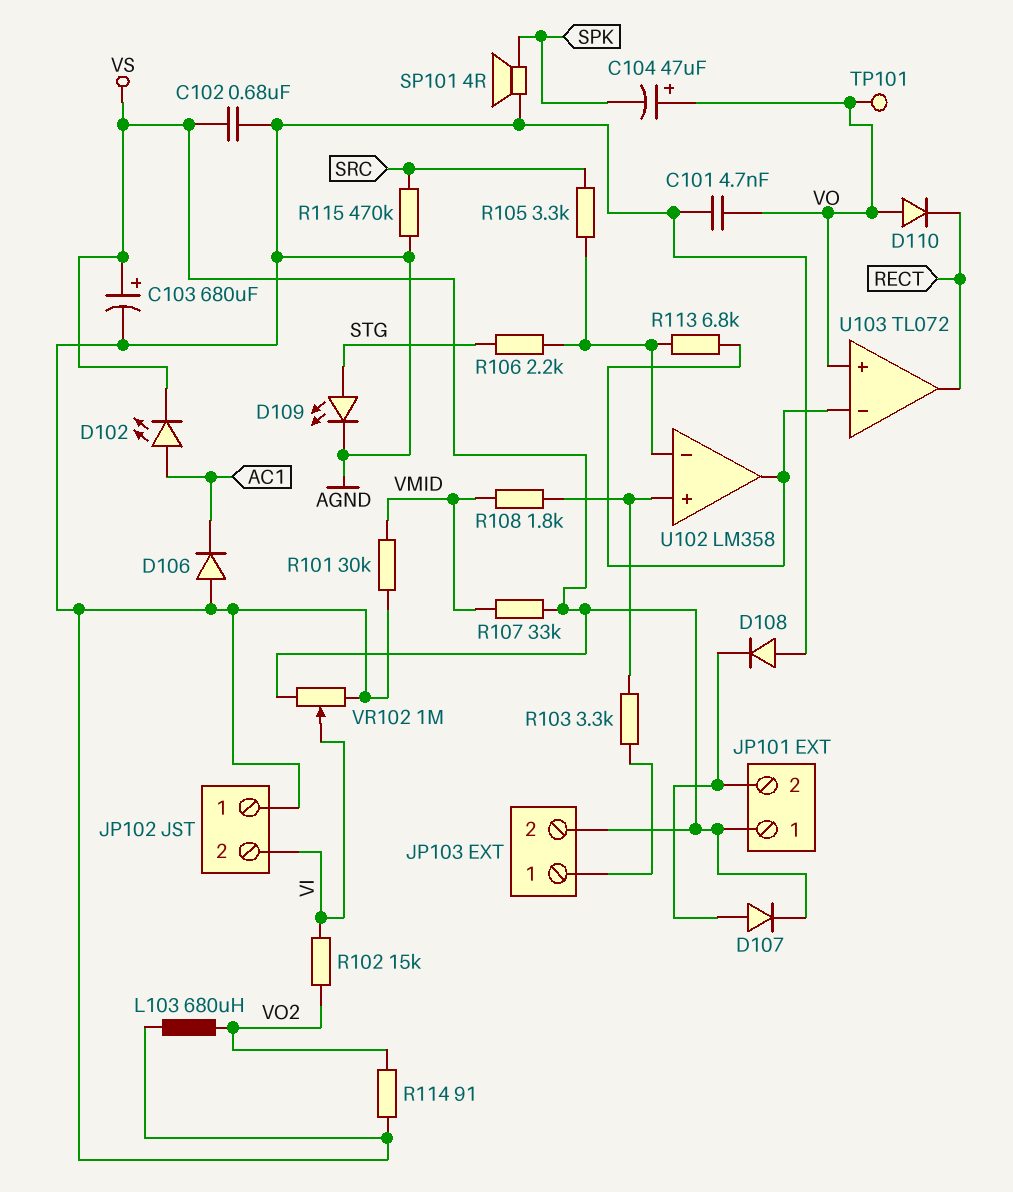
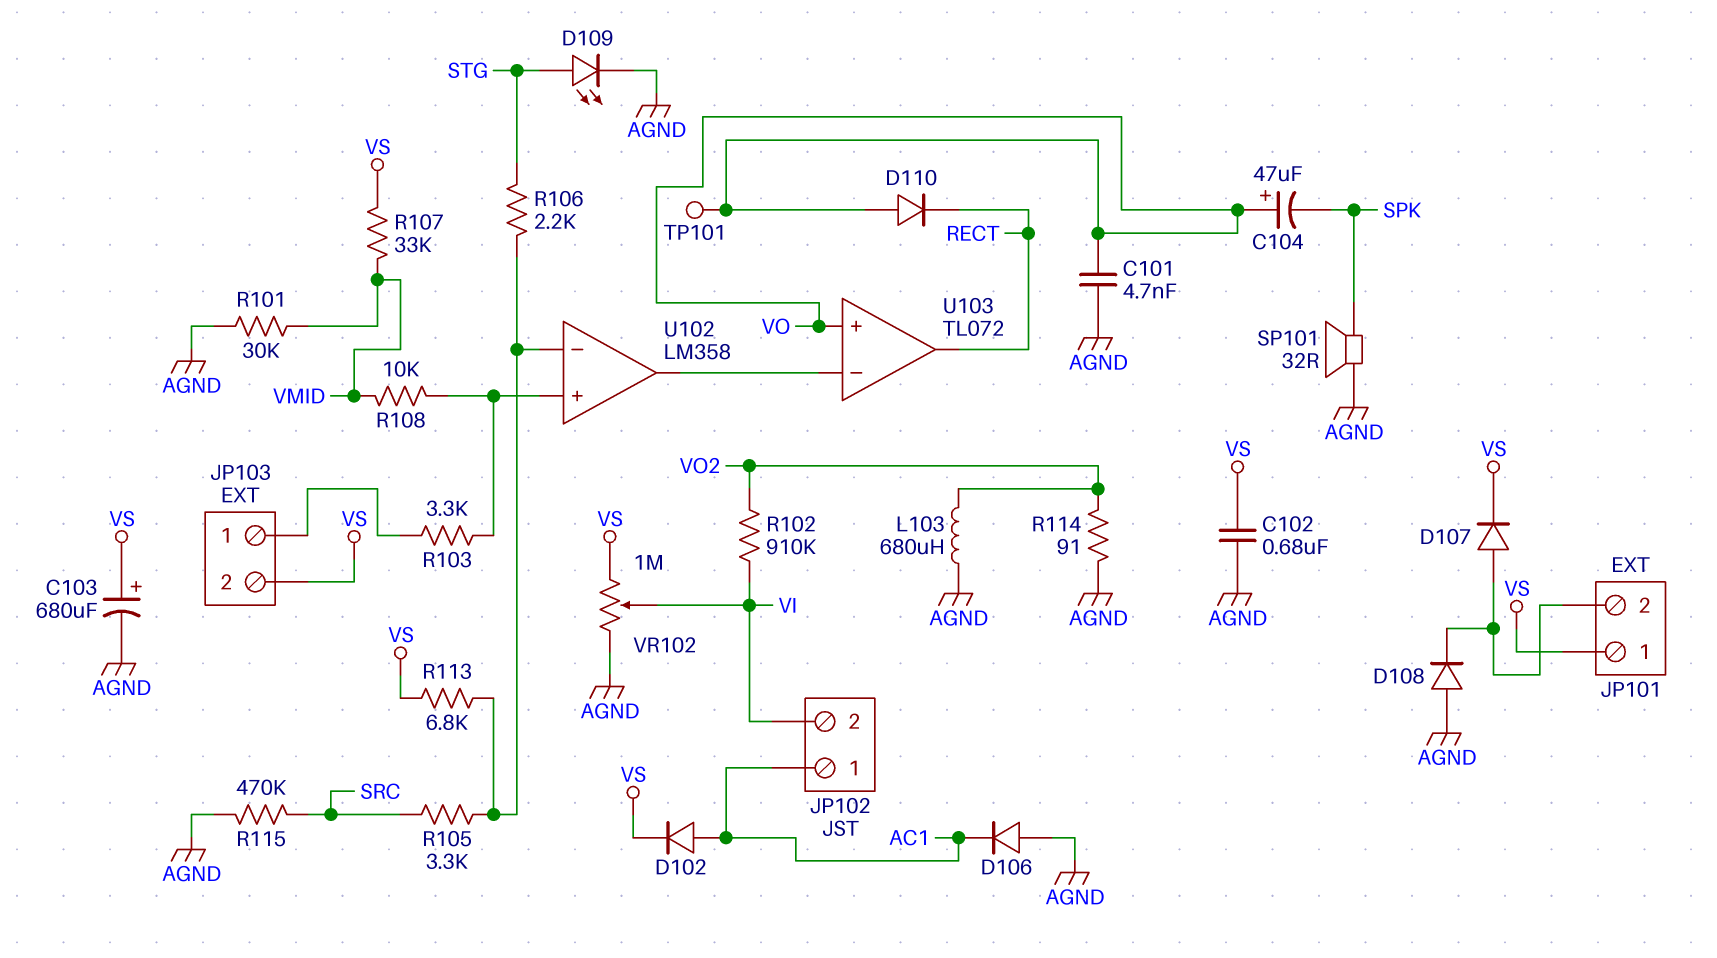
D102: LED (A AC1, K VS) -> diode (A AC1, K VS)
JP102 pin 1: AGND -> AC1
R102: 15k (VI, VO2) -> 910k (VI, VO2)
R108: 1.8k (U102/in+, VMID) -> 10k (U102/in+, VMID)
R113: 6.8k (U102/in-, U102/out) -> 6.8k (U102/in-, VS)
SP101: speaker 4R (AGND, SPK) -> speaker 32R (AGND, SPK)

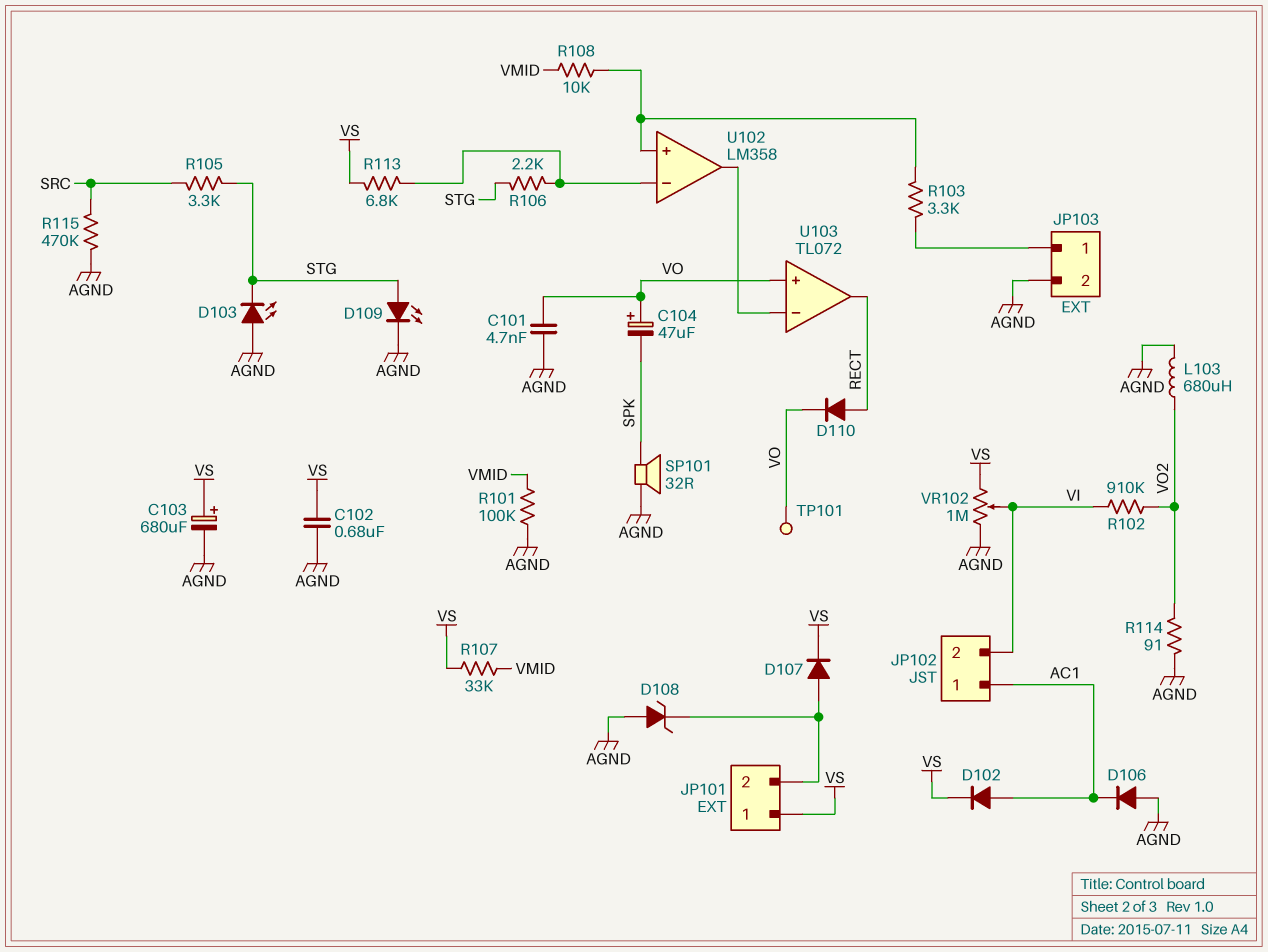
D103: none -> LED (A AGND, K STG)
D108: diode (A AGND, K JP101/2) -> zener (A AGND, K JP101/2)
D110: diode (A VO, K RECT) -> diode (A RECT, K VO)
JP103 pin 2: VS -> AGND
R101: 30k (AGND, VMID) -> 100k (AGND, VMID)
R105: 3.3k (SRC, U102/in-) -> 3.3k (SRC, STG)

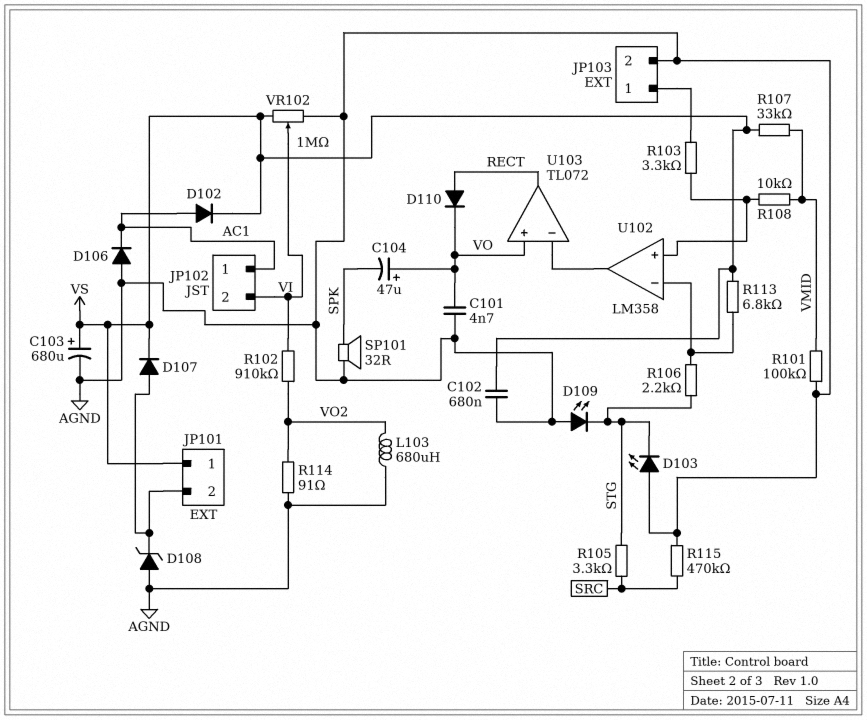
D109: LED (A STG, K AGND) -> LED (A AGND, K STG)
TP101: test point (VO) -> none

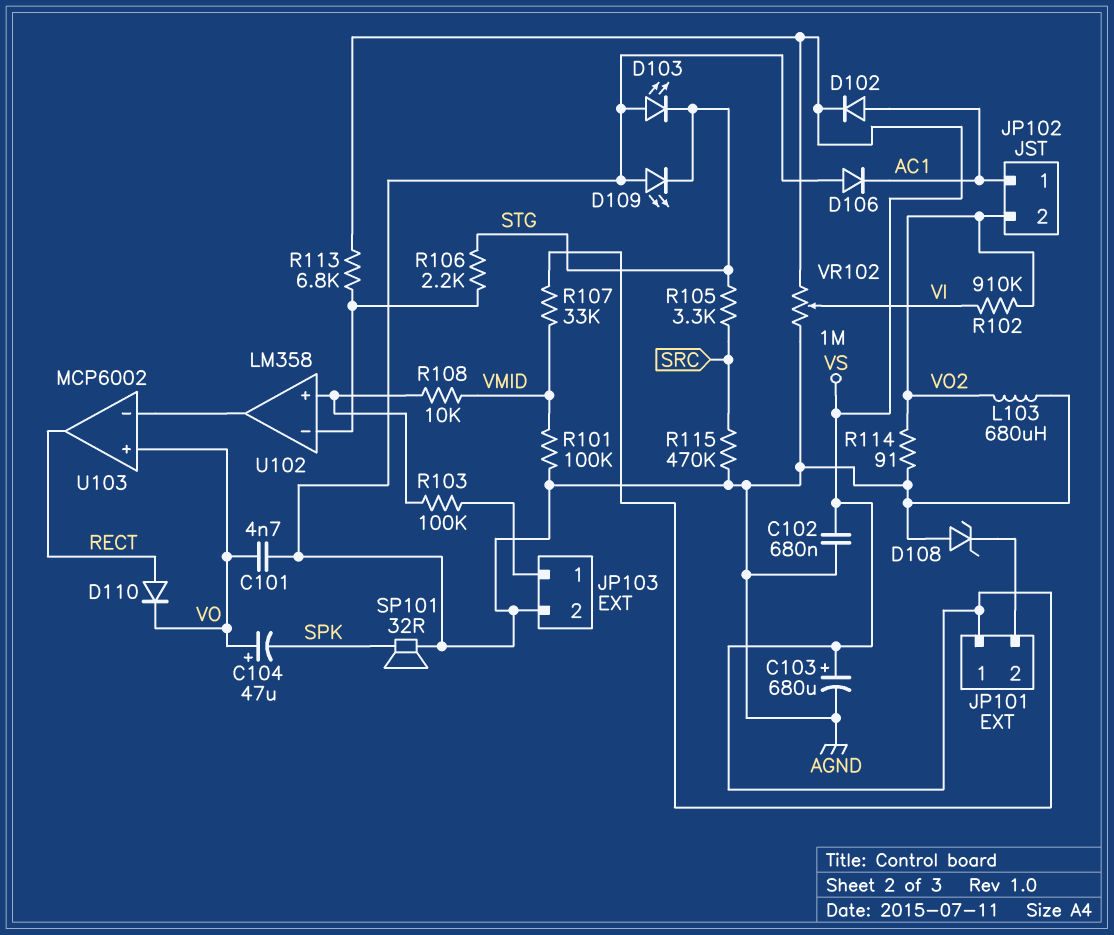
D107: diode (A JP101/2, K VS) -> none
JP102 pin 2: VI -> VO2
R103: 3.3k (JP103/1, U102/in+) -> 100k (JP103/1, U102/in+)
U103: TL072 -> MCP6002

